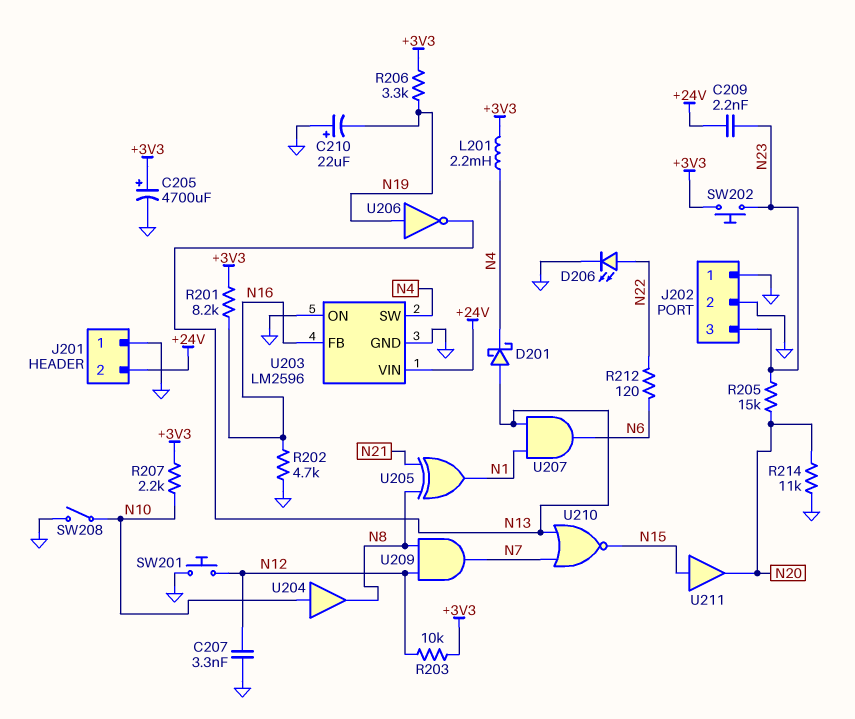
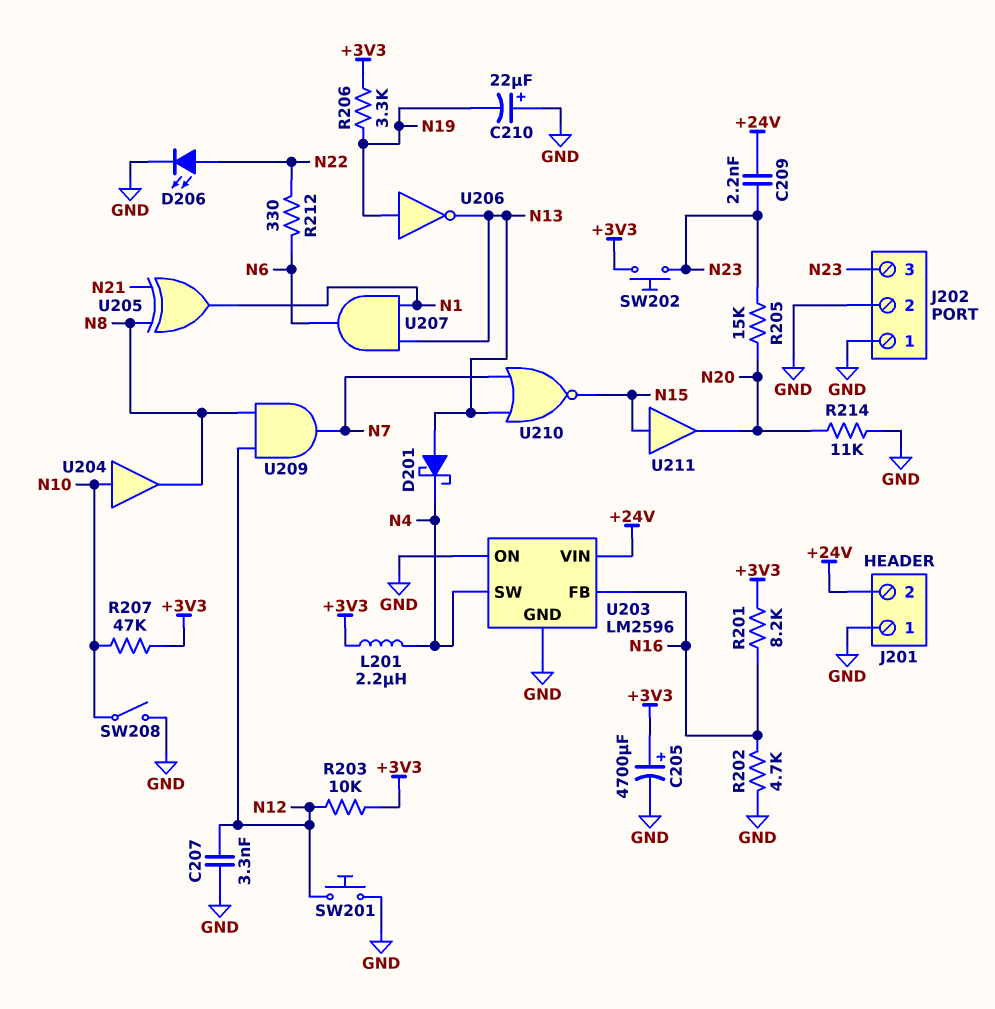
L201: 2.2mH (+3V3, N4) -> 2.2uH (+3V3, N4)
R207: 2.2k (+3V3, N10) -> 47k (+3V3, N10)
R212: 120 (N6, N22) -> 330 (N6, N22)

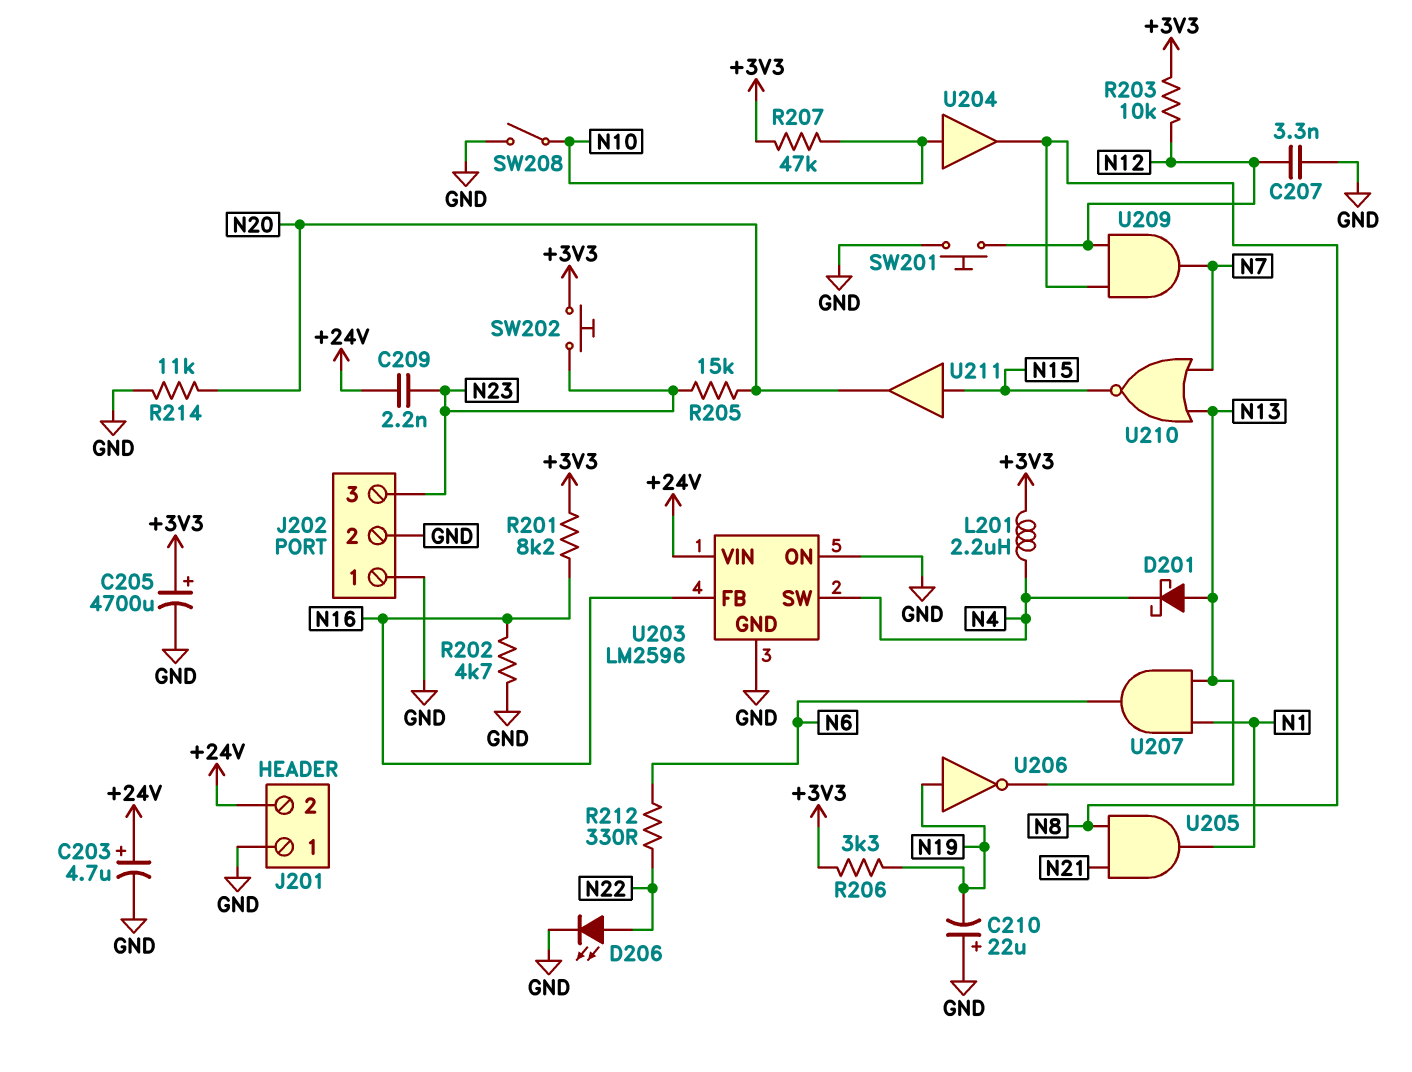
C203: none -> 4.7uF (plus +24V, minus GND)
U205: XOR (in N8, in N21, out N1) -> AND (in N8, in N21, out N1)

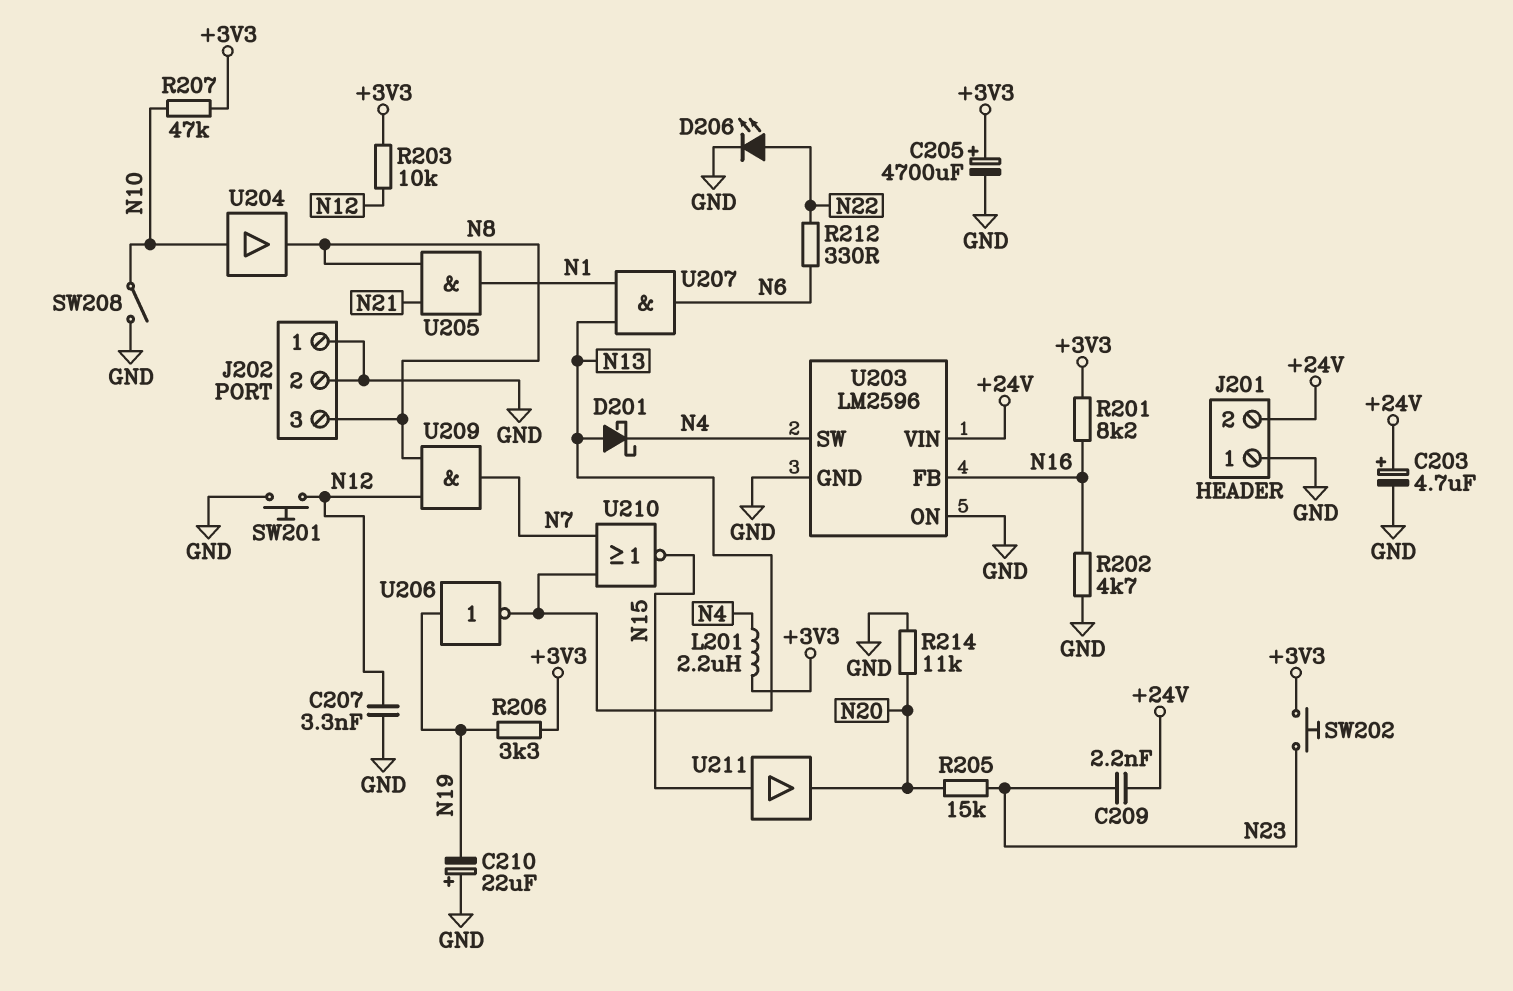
J202 pin 3: N23 -> N8

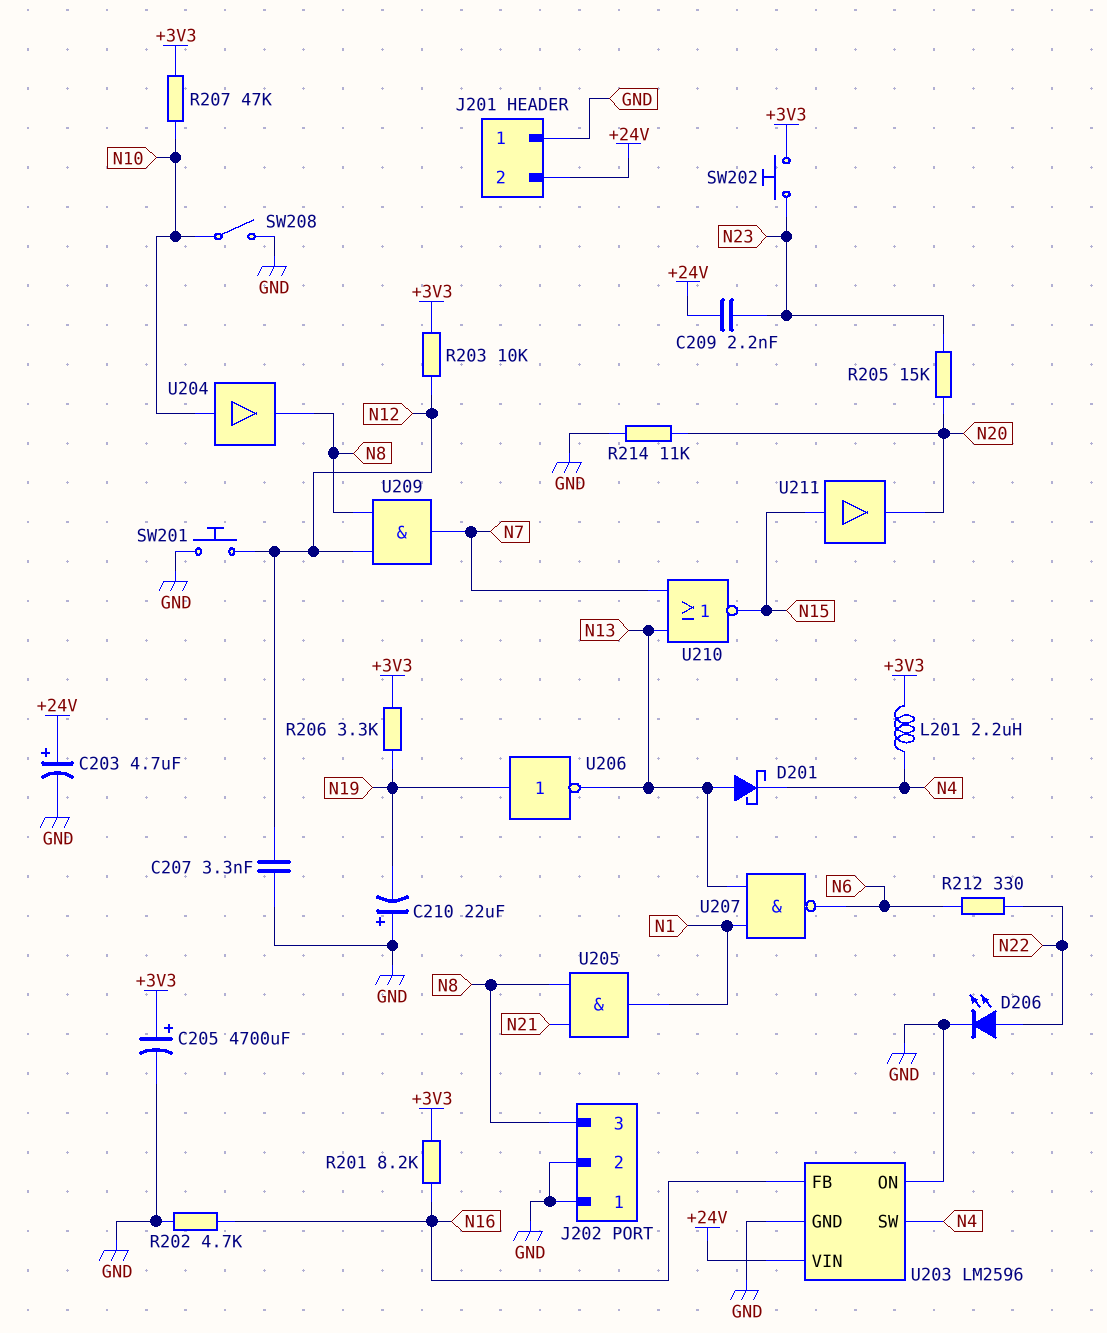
U207: AND (in N1, in N13, out N6) -> NAND (in N1, in N13, out N6)

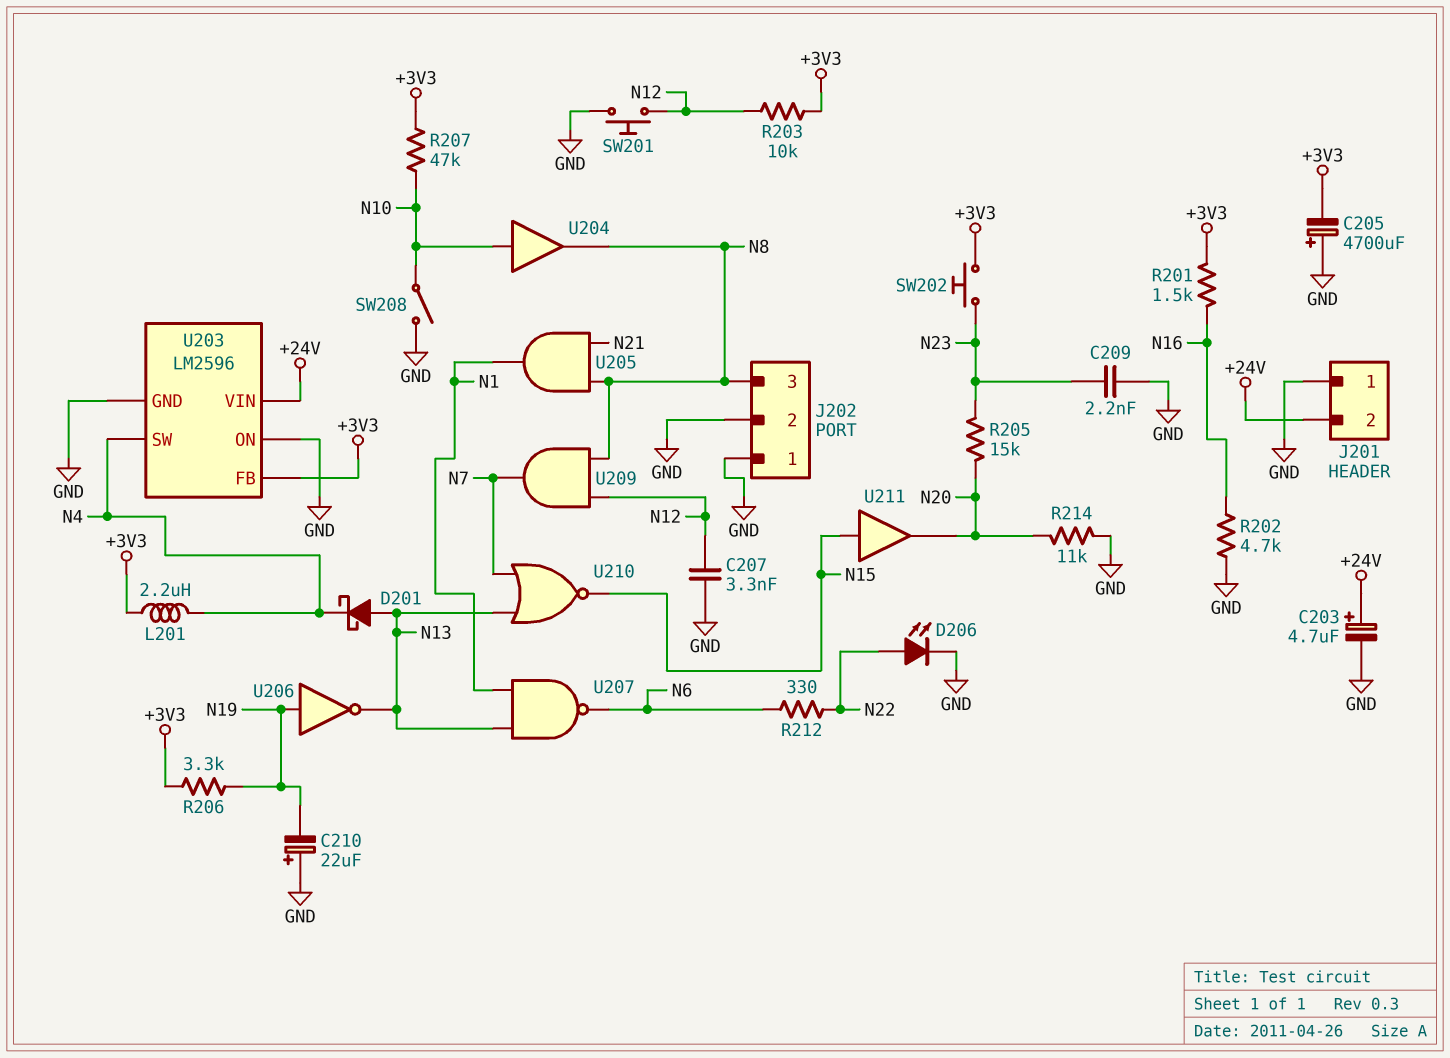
C205: 4700uF (plus +3V3, minus GND) -> 4700uF (plus GND, minus +3V3)
C209: 2.2nF (+24V, N23) -> 2.2nF (GND, N23)
R201: 8.2k (+3V3, N16) -> 1.5k (+3V3, N16)
U203 pin FB: N16 -> +3V3

